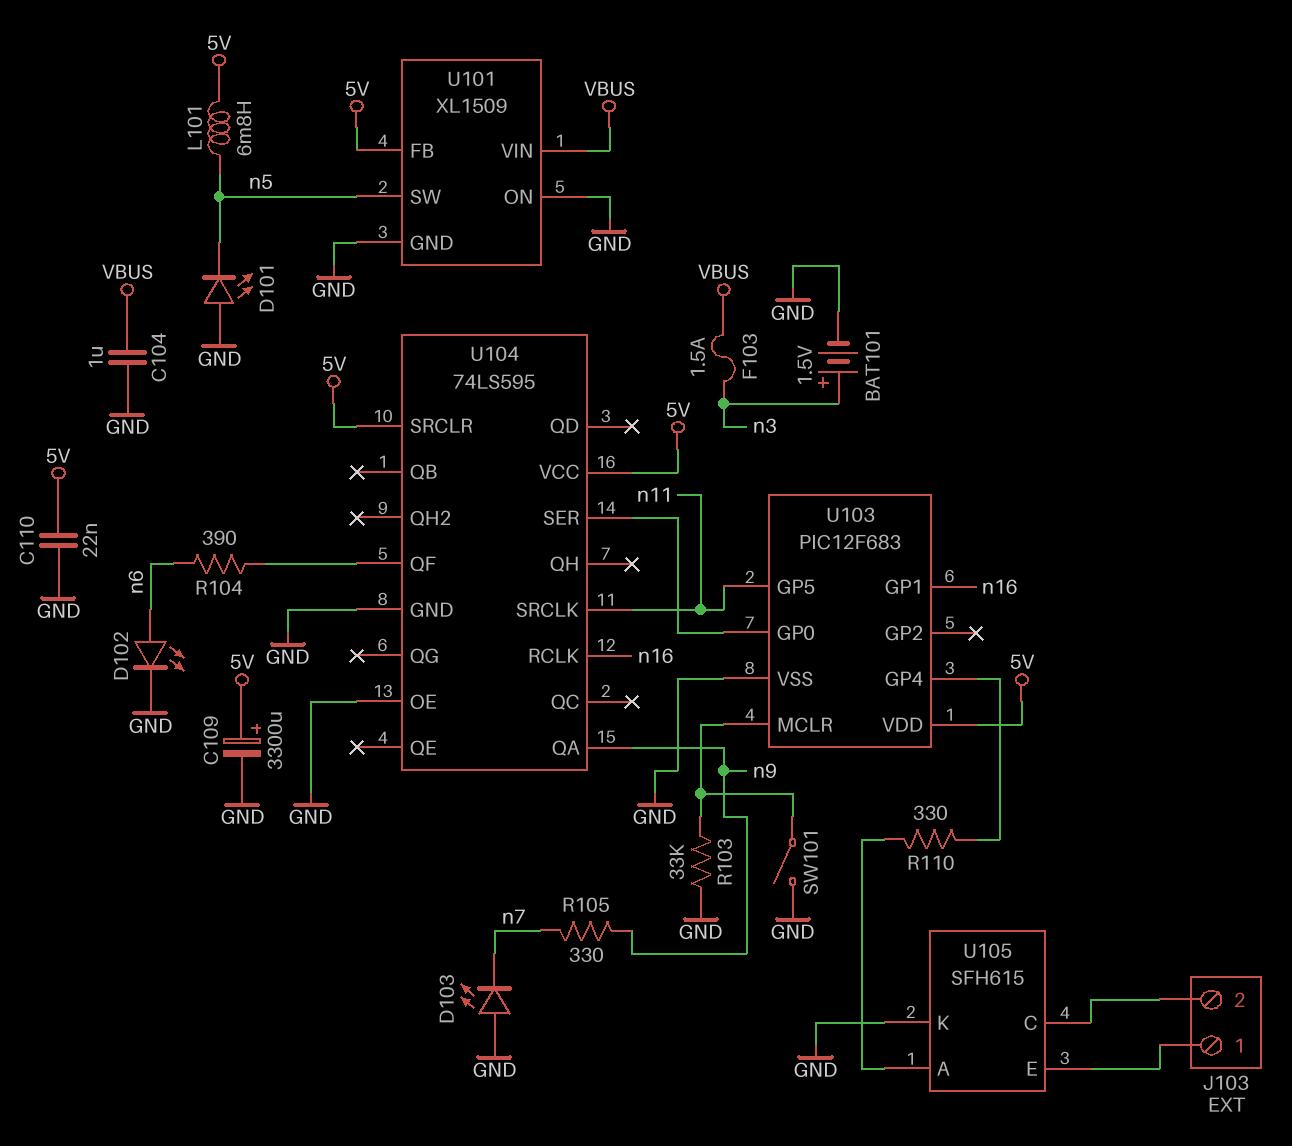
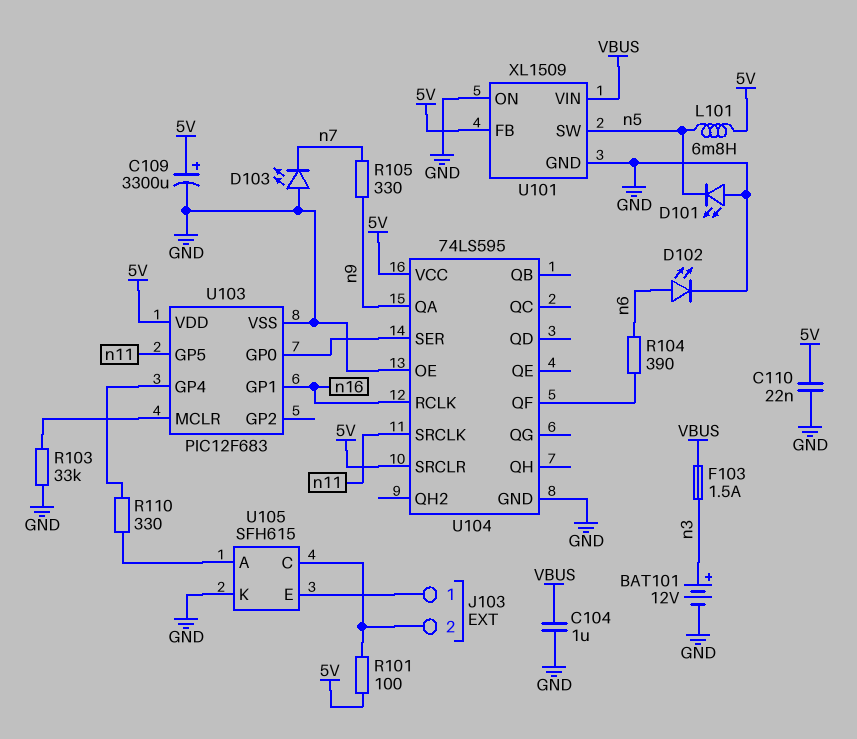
BAT101: 1.5V (plus n3, minus GND) -> 12V (plus n3, minus GND)
R101: none -> 100 (5V, J103/2)
SW101: switch (GND, U103/MCLR) -> none

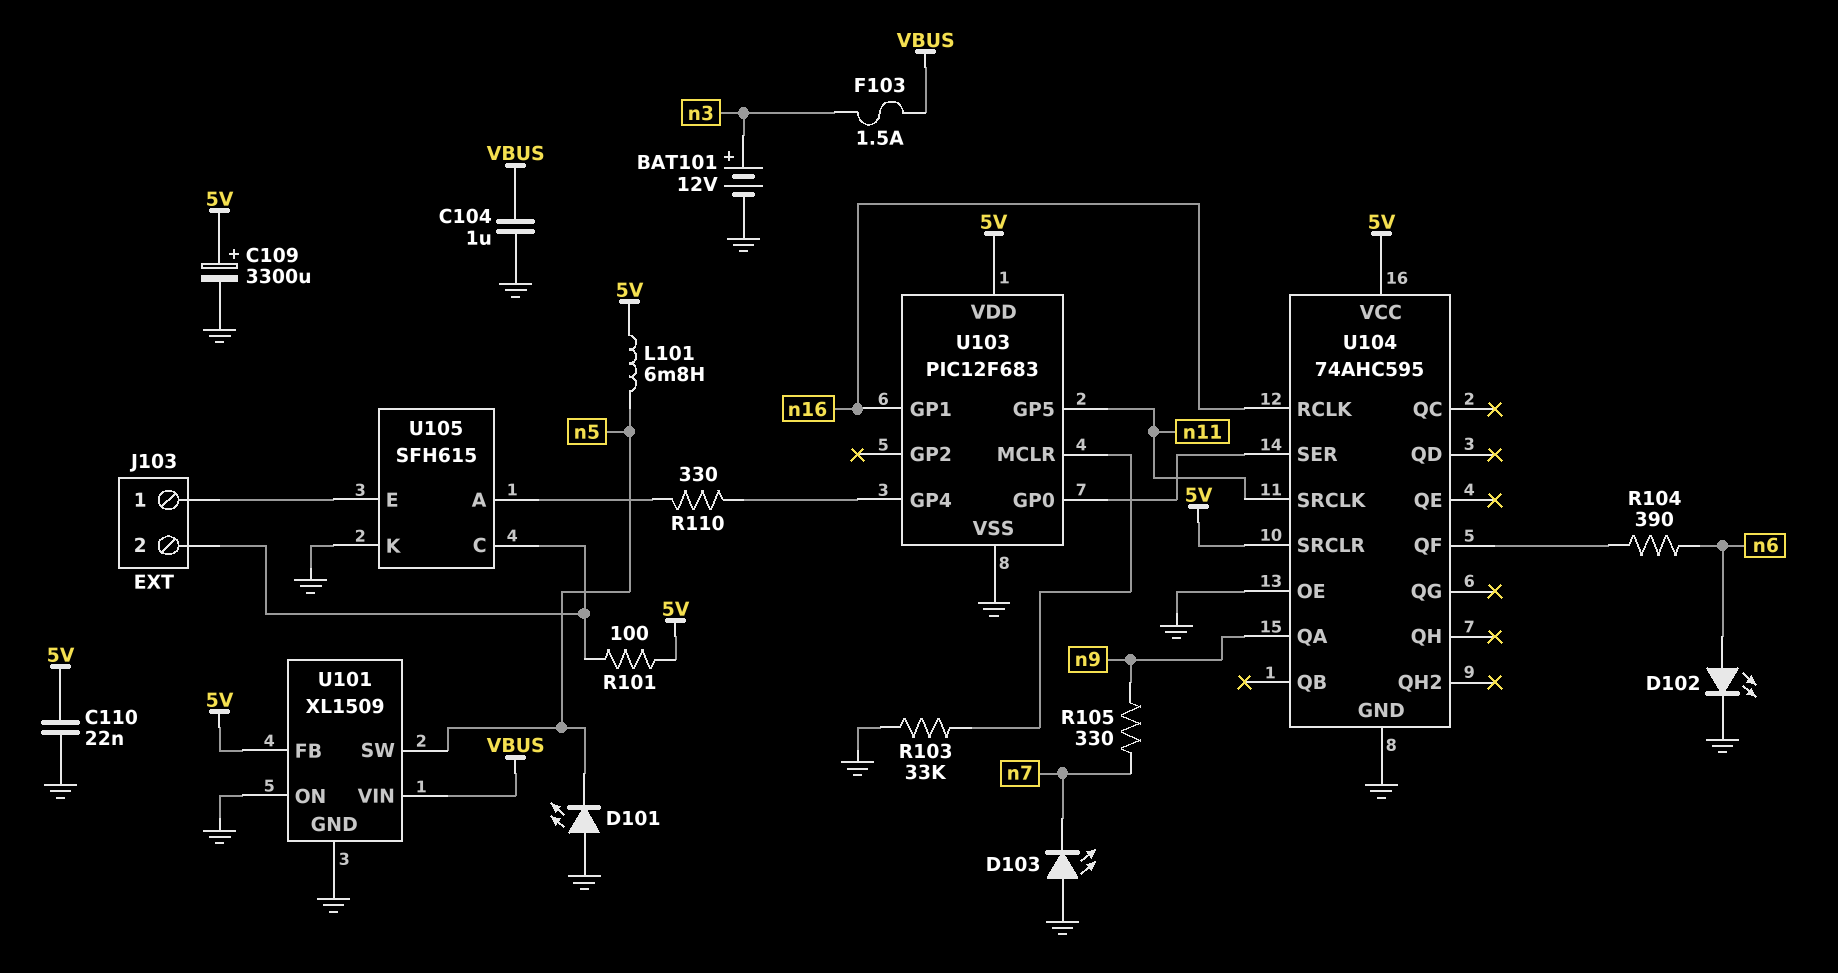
U104: 74LS595 -> 74AHC595

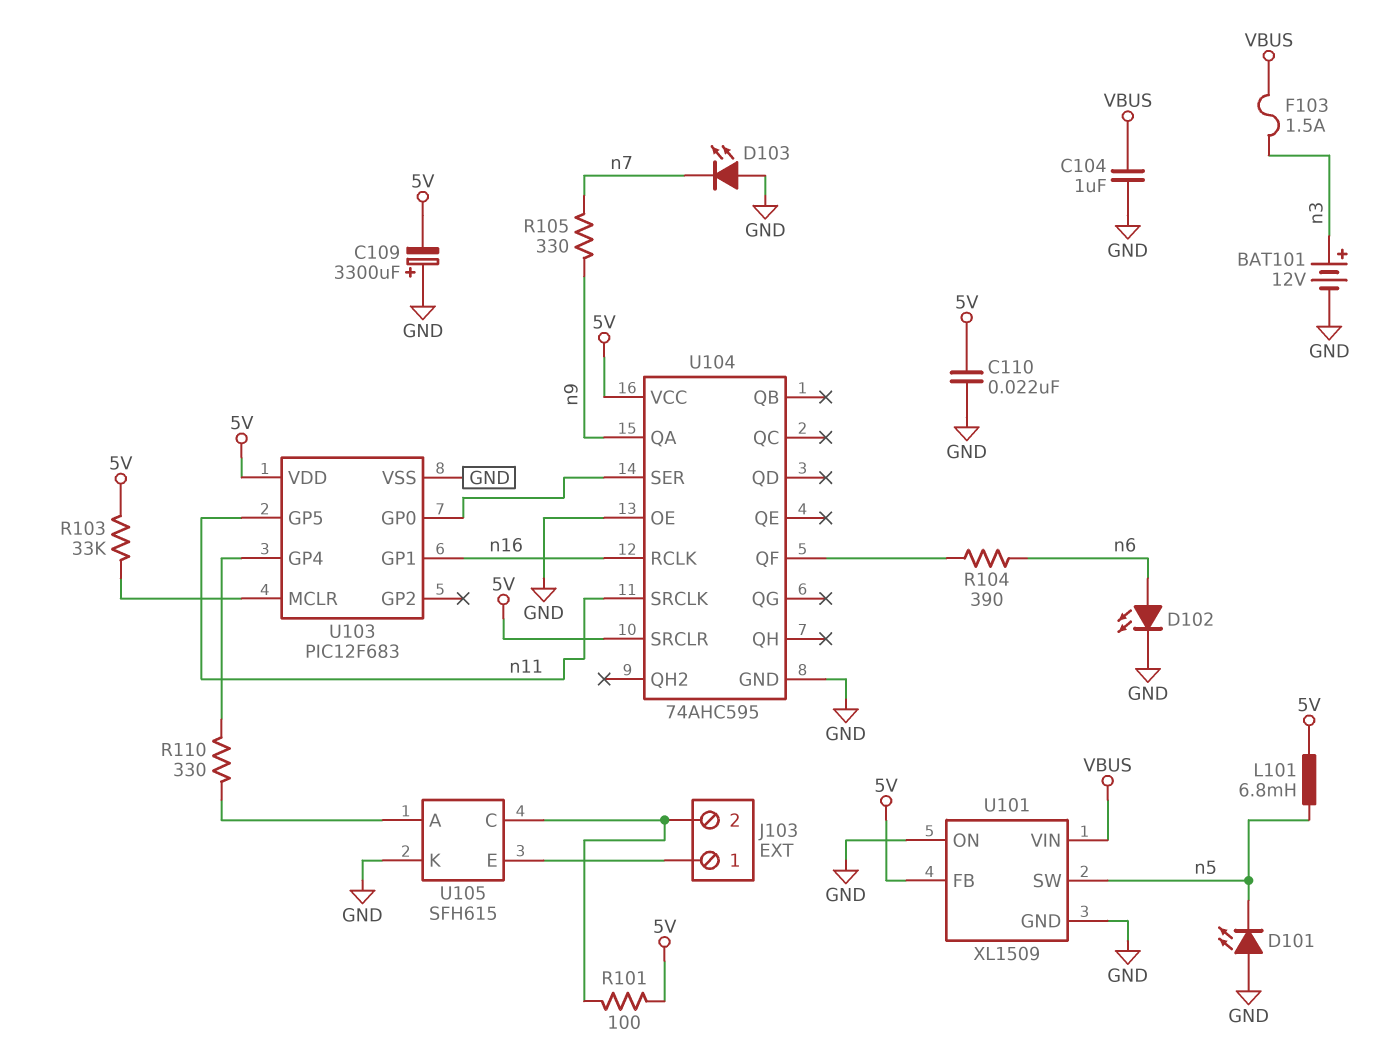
C109: 3300uF (plus 5V, minus GND) -> 3300uF (plus GND, minus 5V)
R103: 33k (GND, U103/MCLR) -> 33k (5V, U103/MCLR)

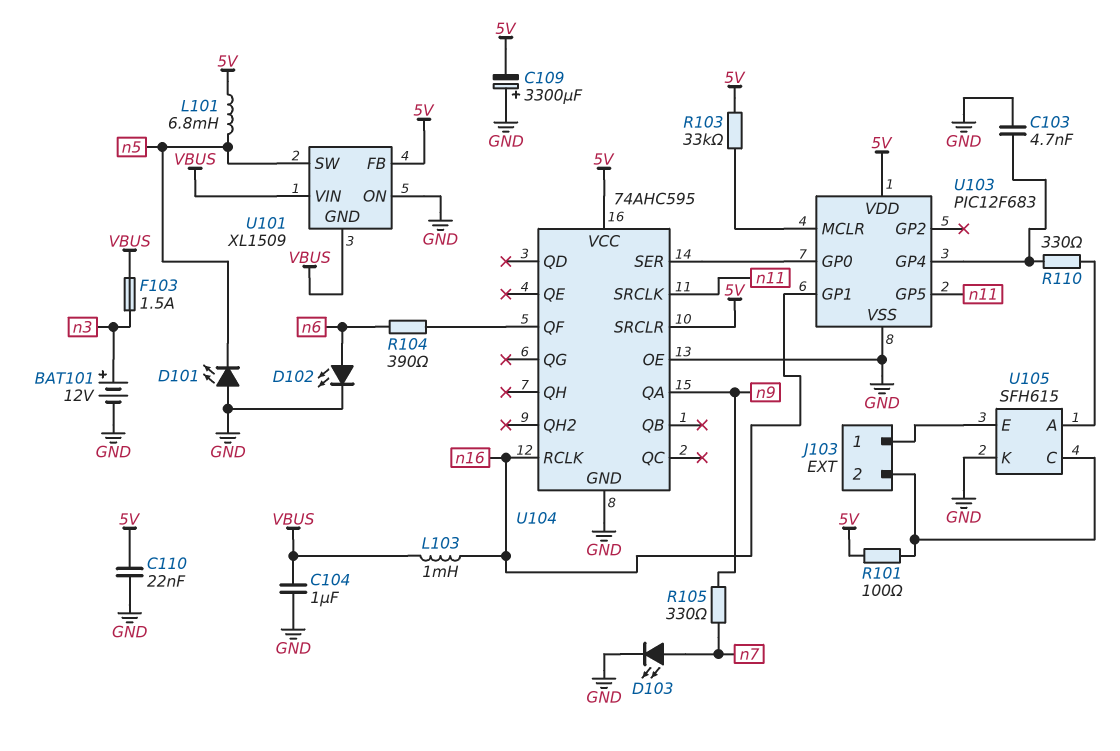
C103: none -> 4.7nF (GND, U103/GP4)
D103: LED (A GND, K n7) -> LED (A n7, K GND)
L103: none -> 1mH (VBUS, n16)
U101 pin GND: GND -> VBUS

